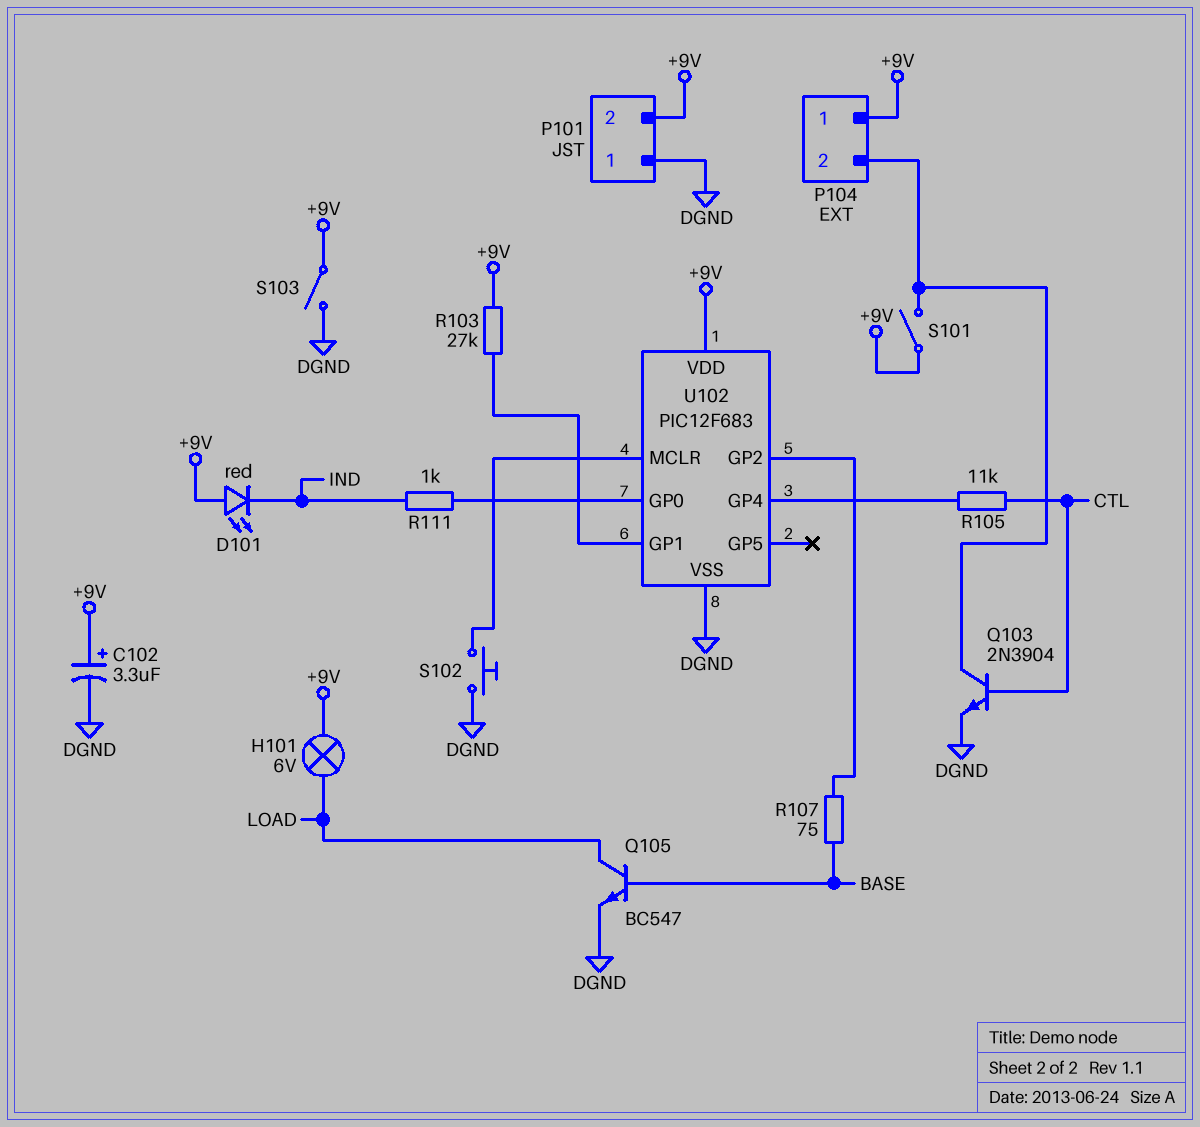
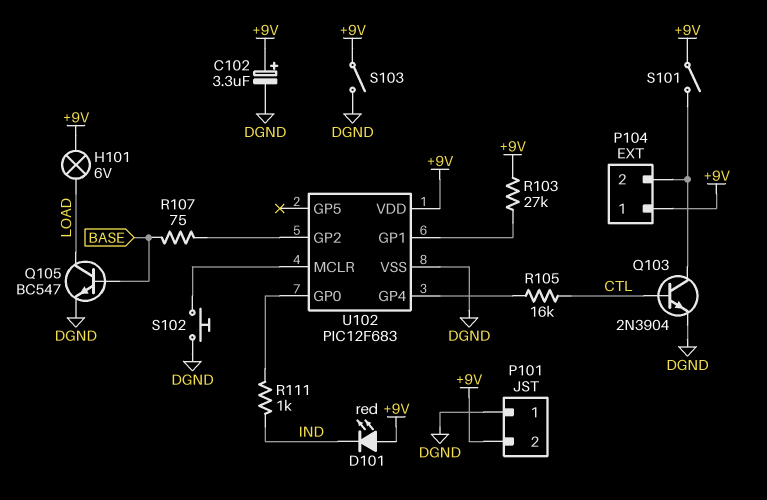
R105: 11k (CTL, U102/GP4) -> 16k (CTL, U102/GP4)

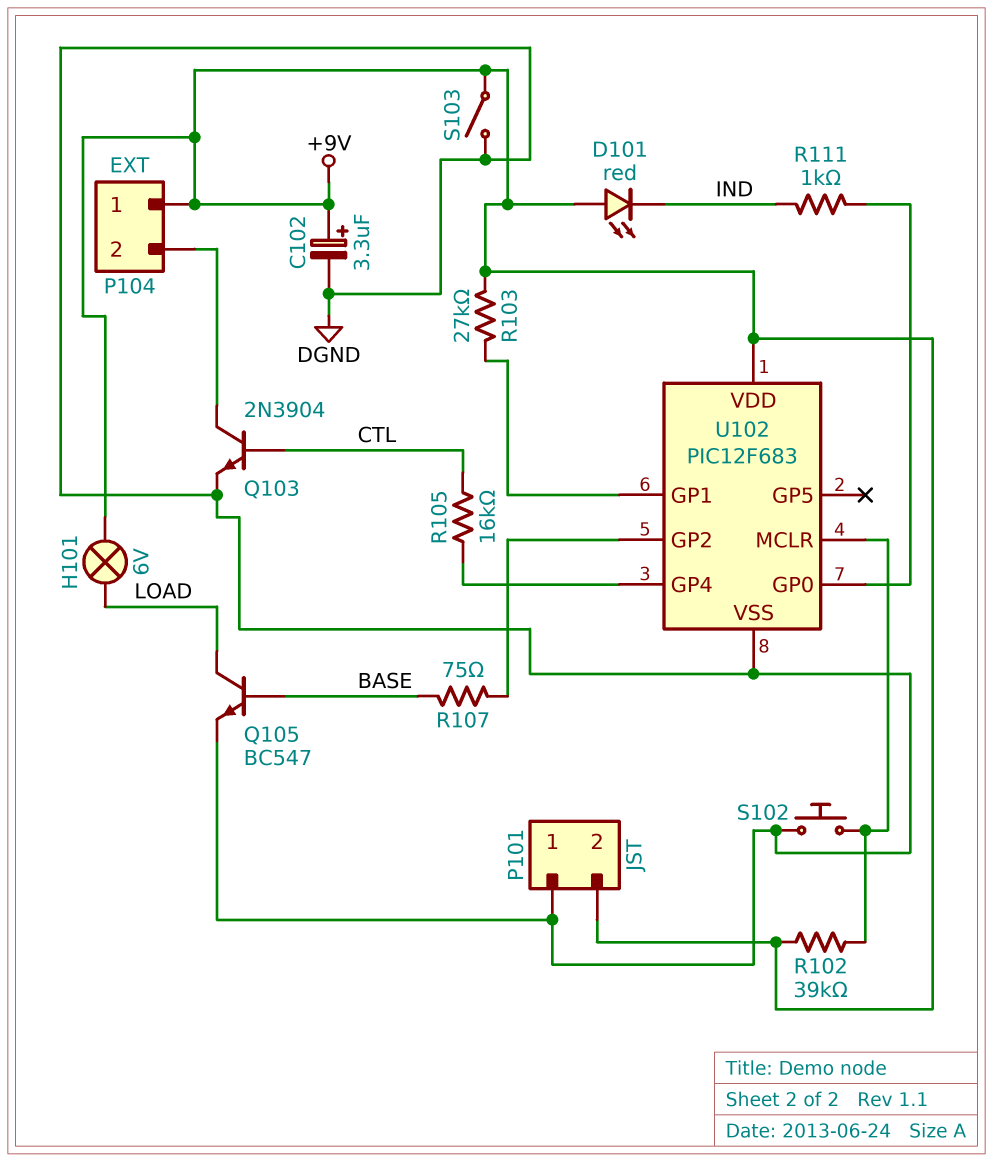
R102: none -> 39k (+9V, U102/MCLR)
S101: switch (+9V, P104/2) -> none

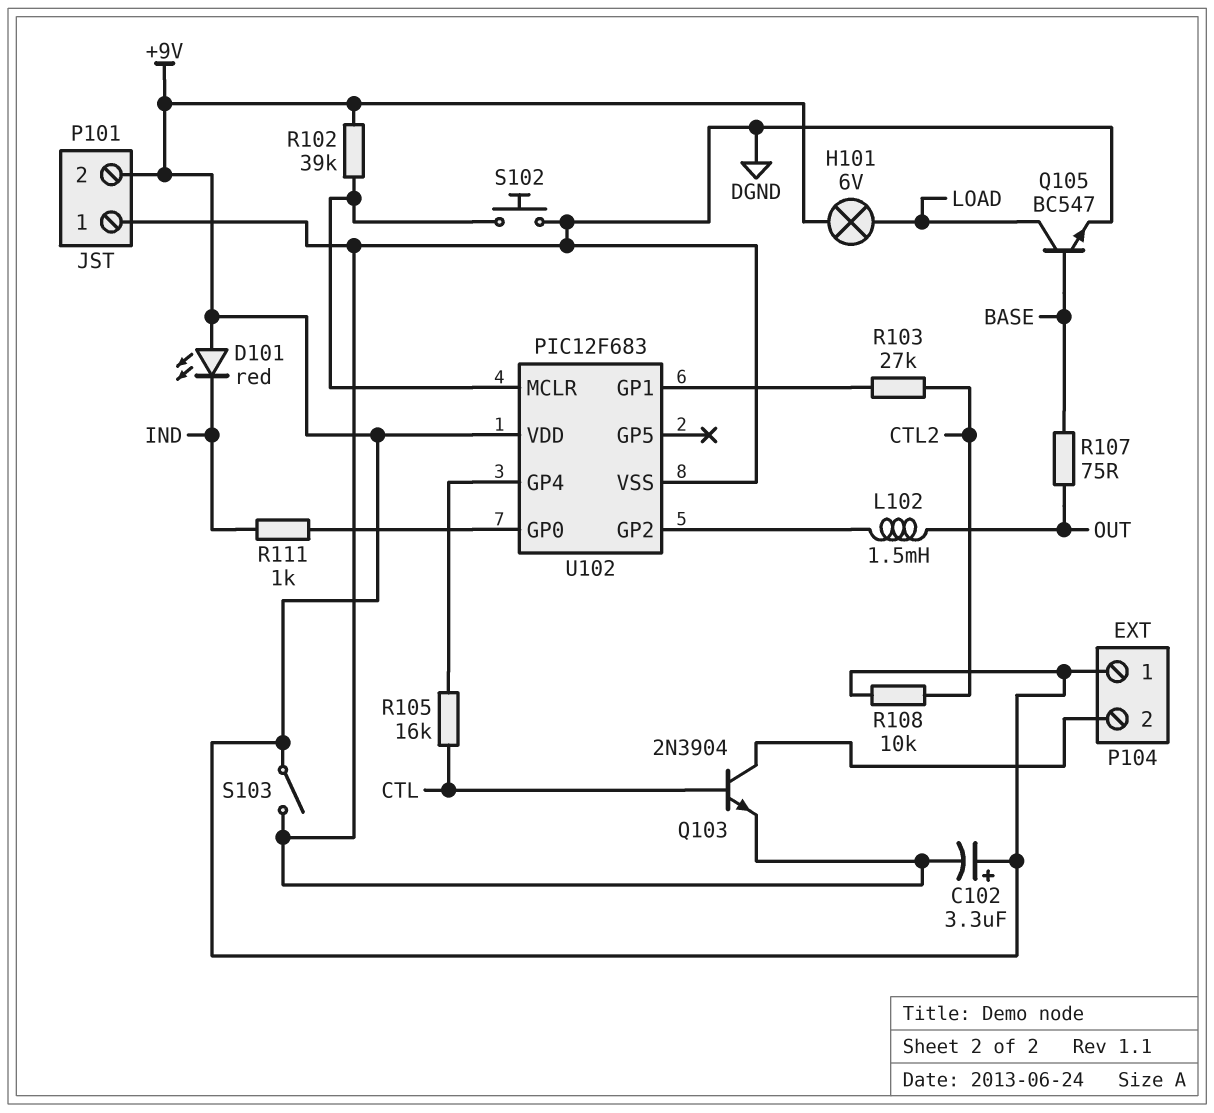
L102: none -> 1.5mH (OUT, U102/GP2)
R103: 27k (+9V, U102/GP1) -> 27k (CTL2, U102/GP1)
R107: 75 (BASE, U102/GP2) -> 75 (BASE, OUT)
R108: none -> 10k (+9V, CTL2)

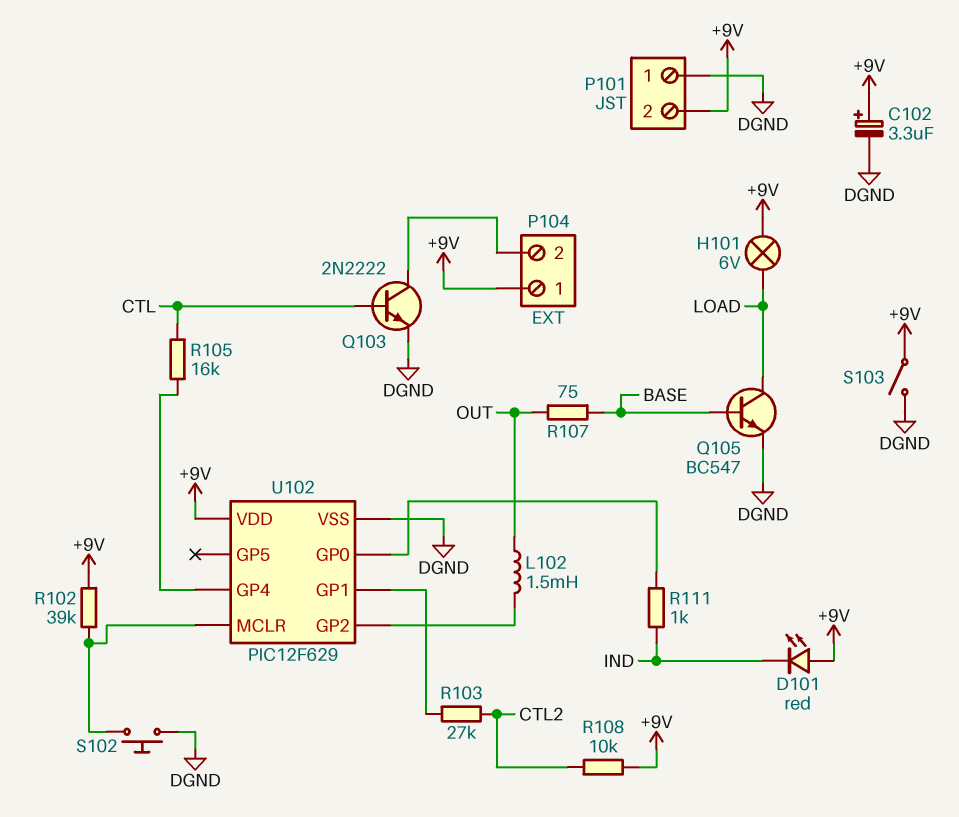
Q103: NPN 2N3904 (B CTL, C P104/2, E DGND) -> NPN 2N2222 (B CTL, C P104/2, E DGND)
U102: PIC12F683 -> PIC12F629

